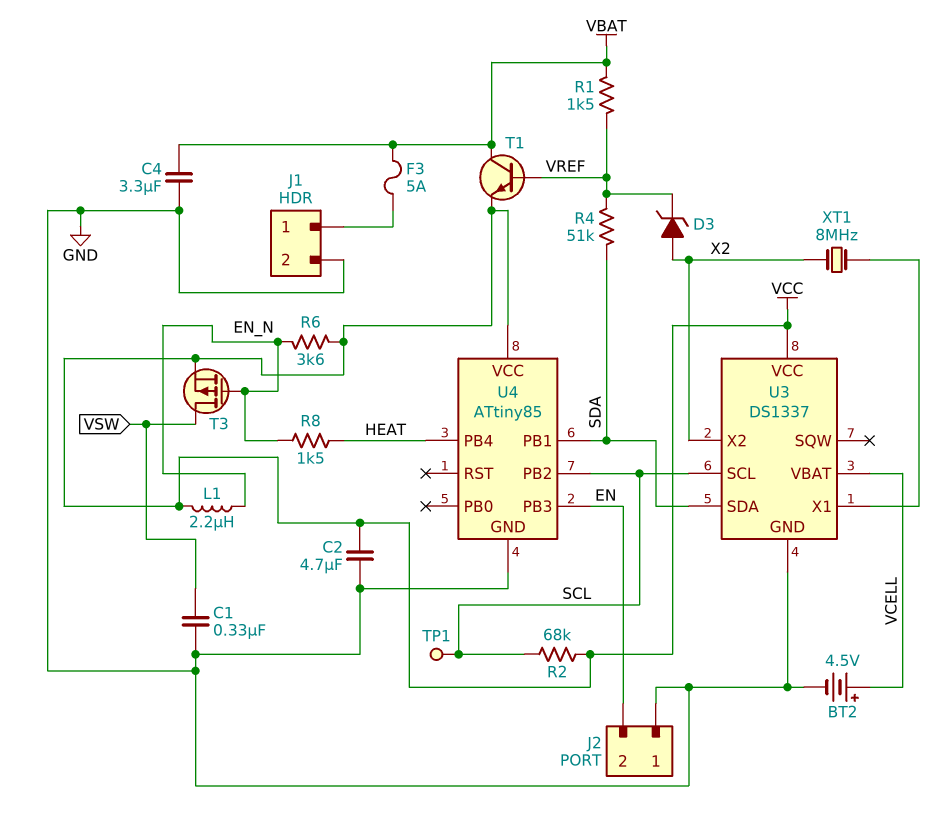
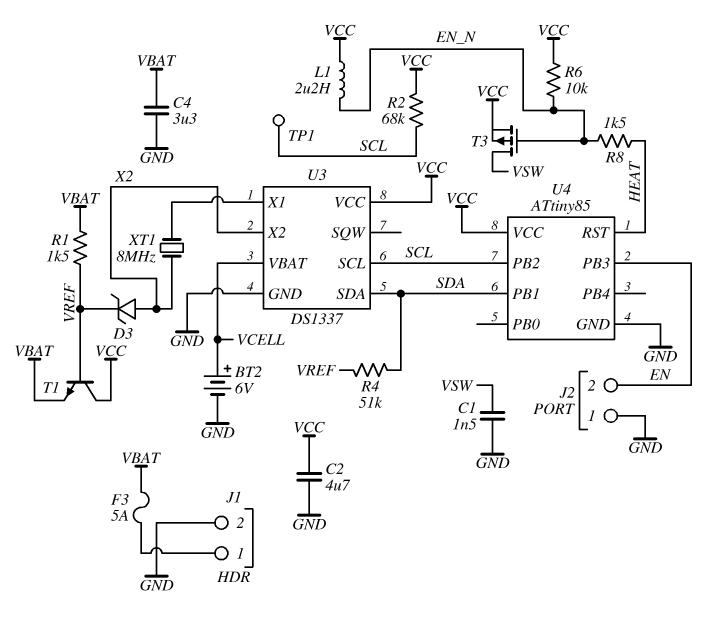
BT2: 4.5V (plus VCELL, minus GND) -> 6V (plus VCELL, minus GND)
C1: 330nF (GND, VSW) -> 1.5nF (GND, VSW)
R6: 3.6k (EN_N, VCC) -> 10k (EN_N, VCC)
T1: NPN (B VREF, C VBAT, E VCC) -> NPN (B VREF, C VCC, E VBAT)
U4 pin PB4: HEAT -> none
U4 pin RST: none -> HEAT

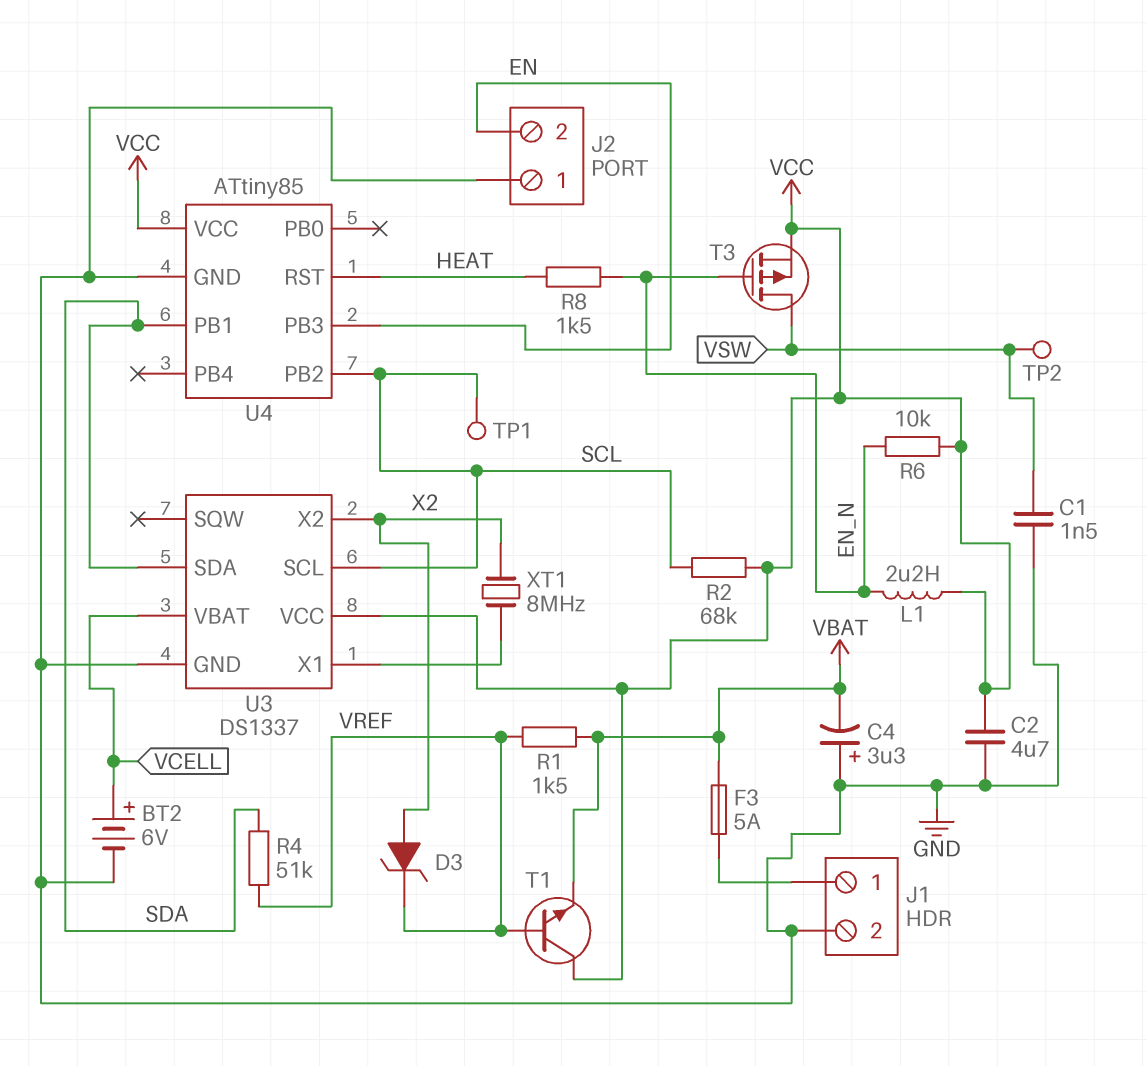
C4: 3.3uF (GND, VBAT) -> 3.3uF (plus GND, minus VBAT)
TP2: none -> test point (VSW)

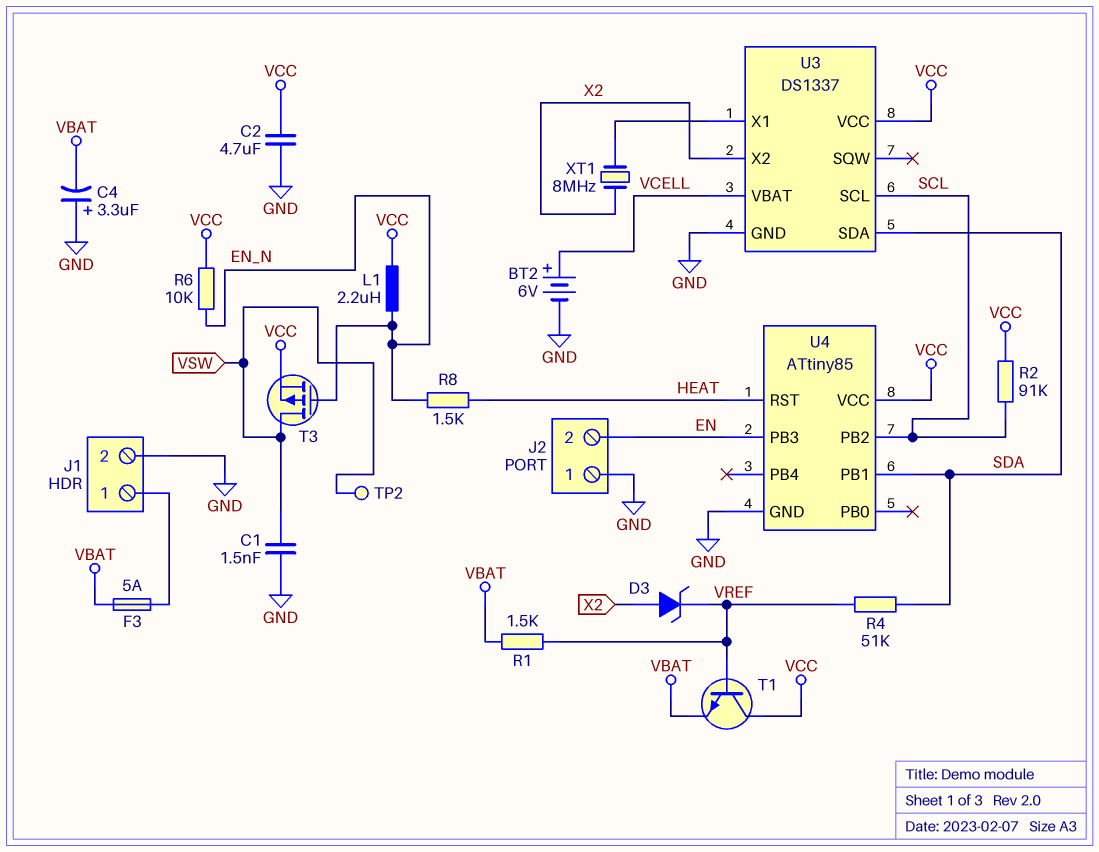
R2: 68k (SCL, VCC) -> 91k (SCL, VCC)
TP1: test point (SCL) -> none

